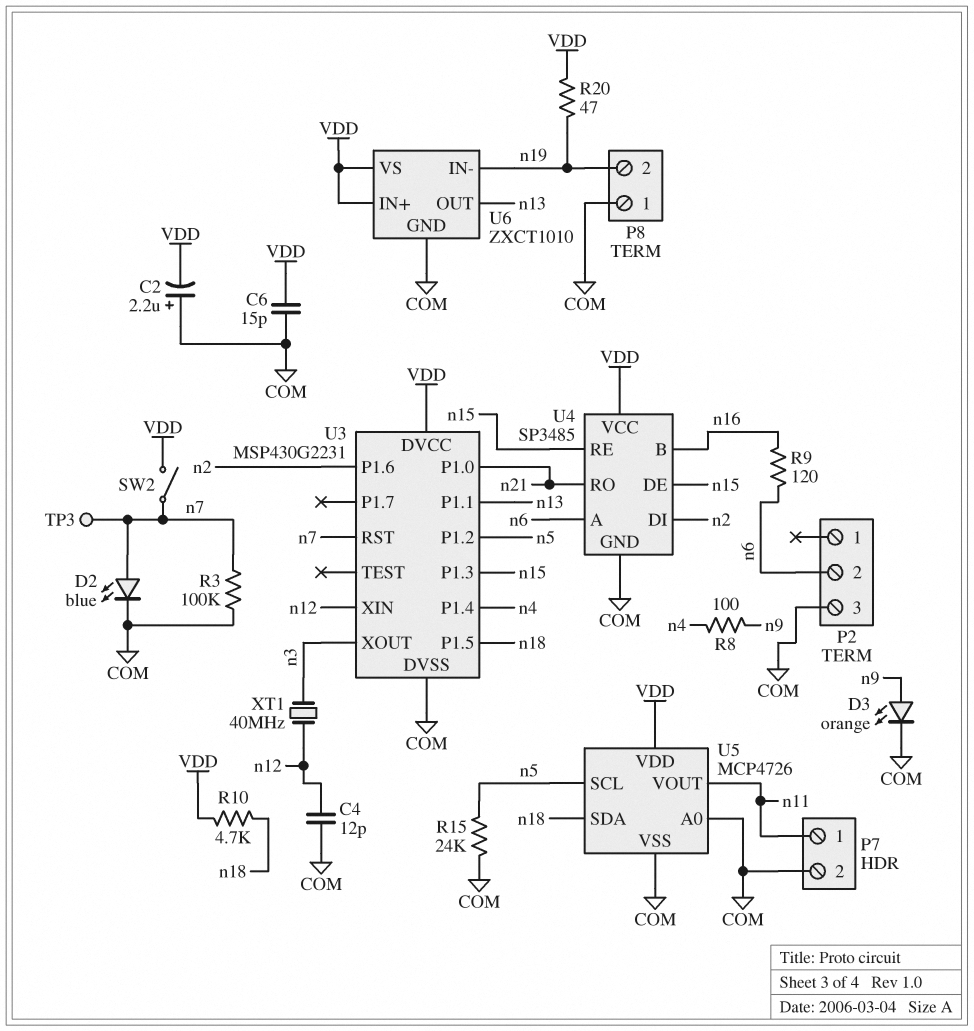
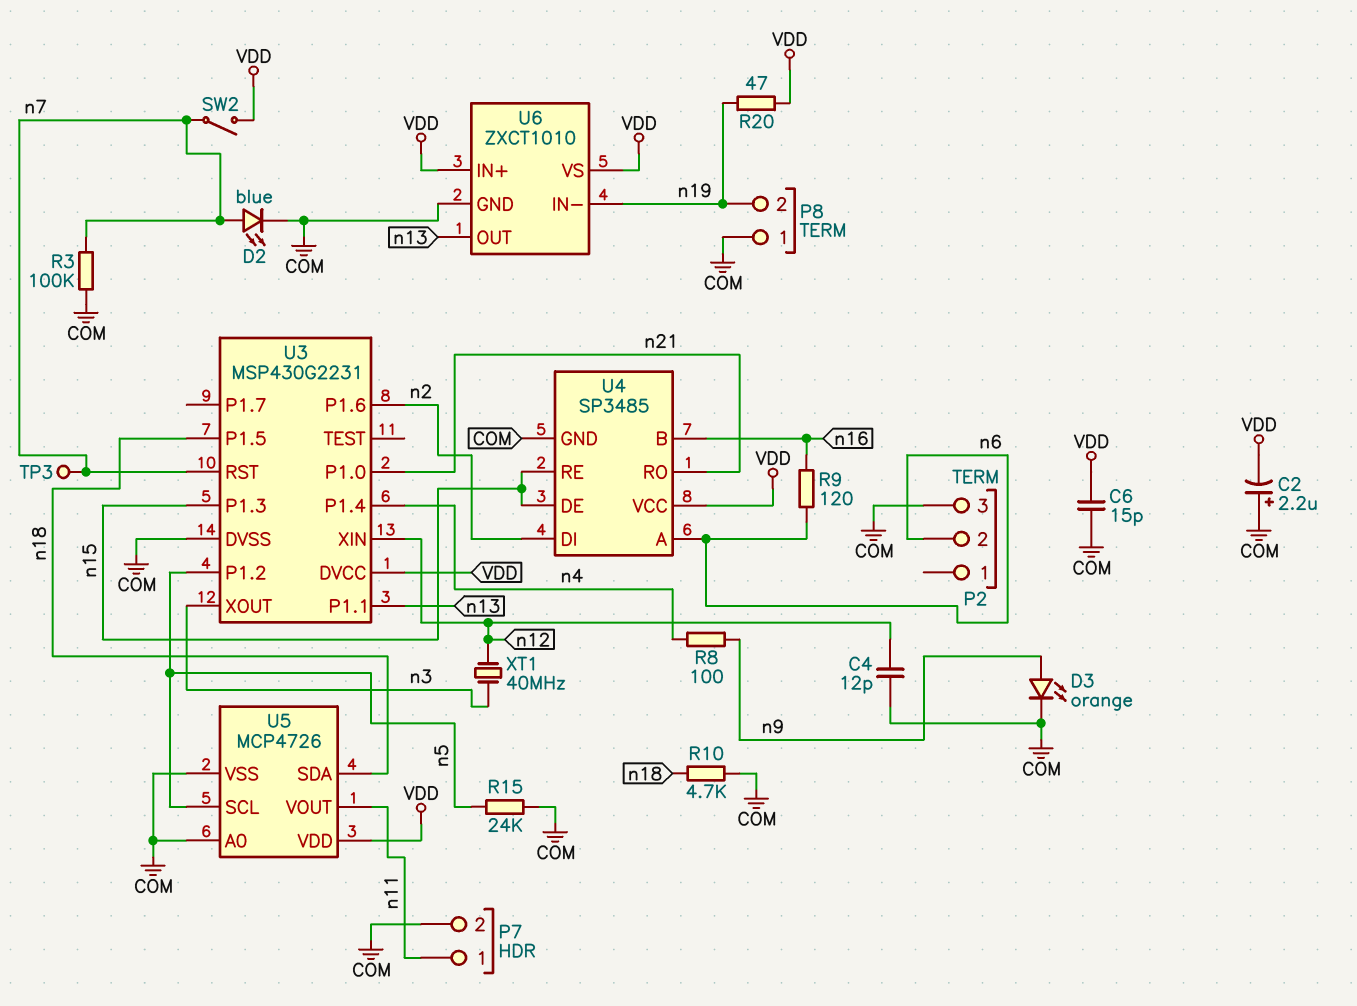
R10: 4.7k (VDD, n18) -> 4.7k (COM, n18)

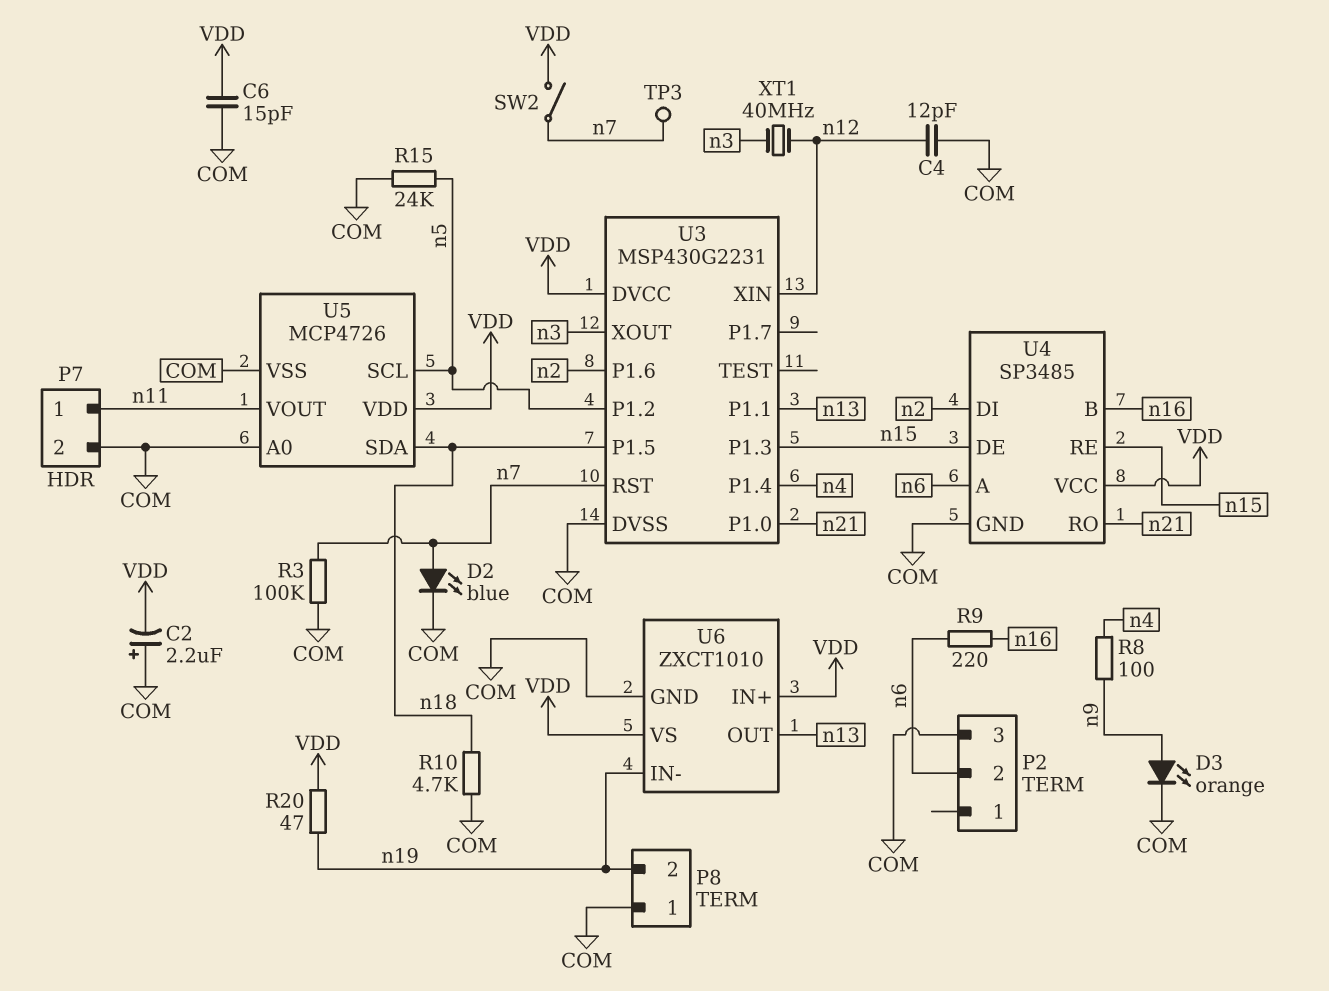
R9: 120 (n6, n16) -> 220 (n6, n16)

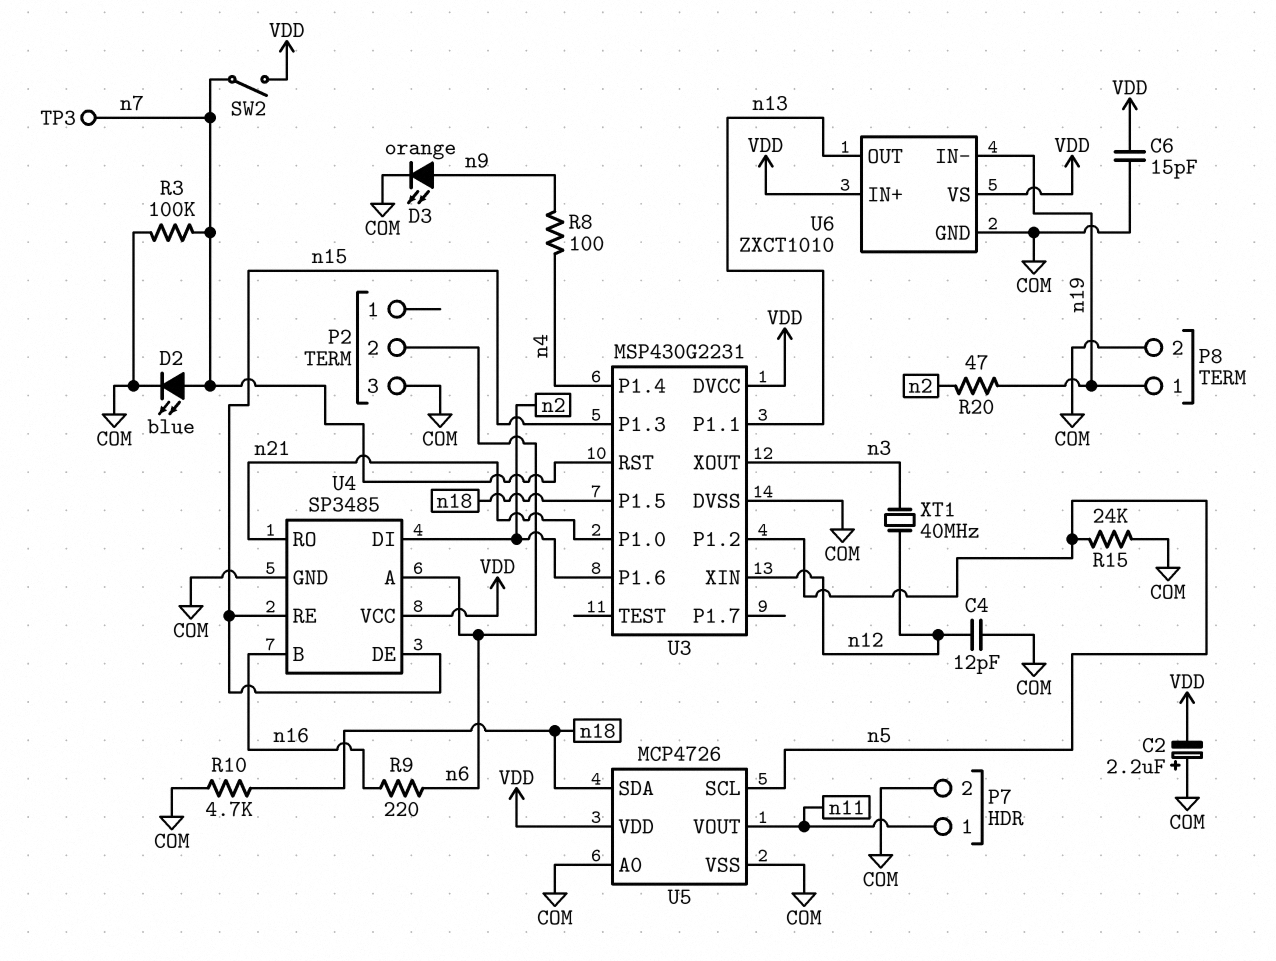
P8 pin 1: COM -> n19
P8 pin 2: n19 -> COM
R20: 47 (VDD, n19) -> 47 (n2, n19)

